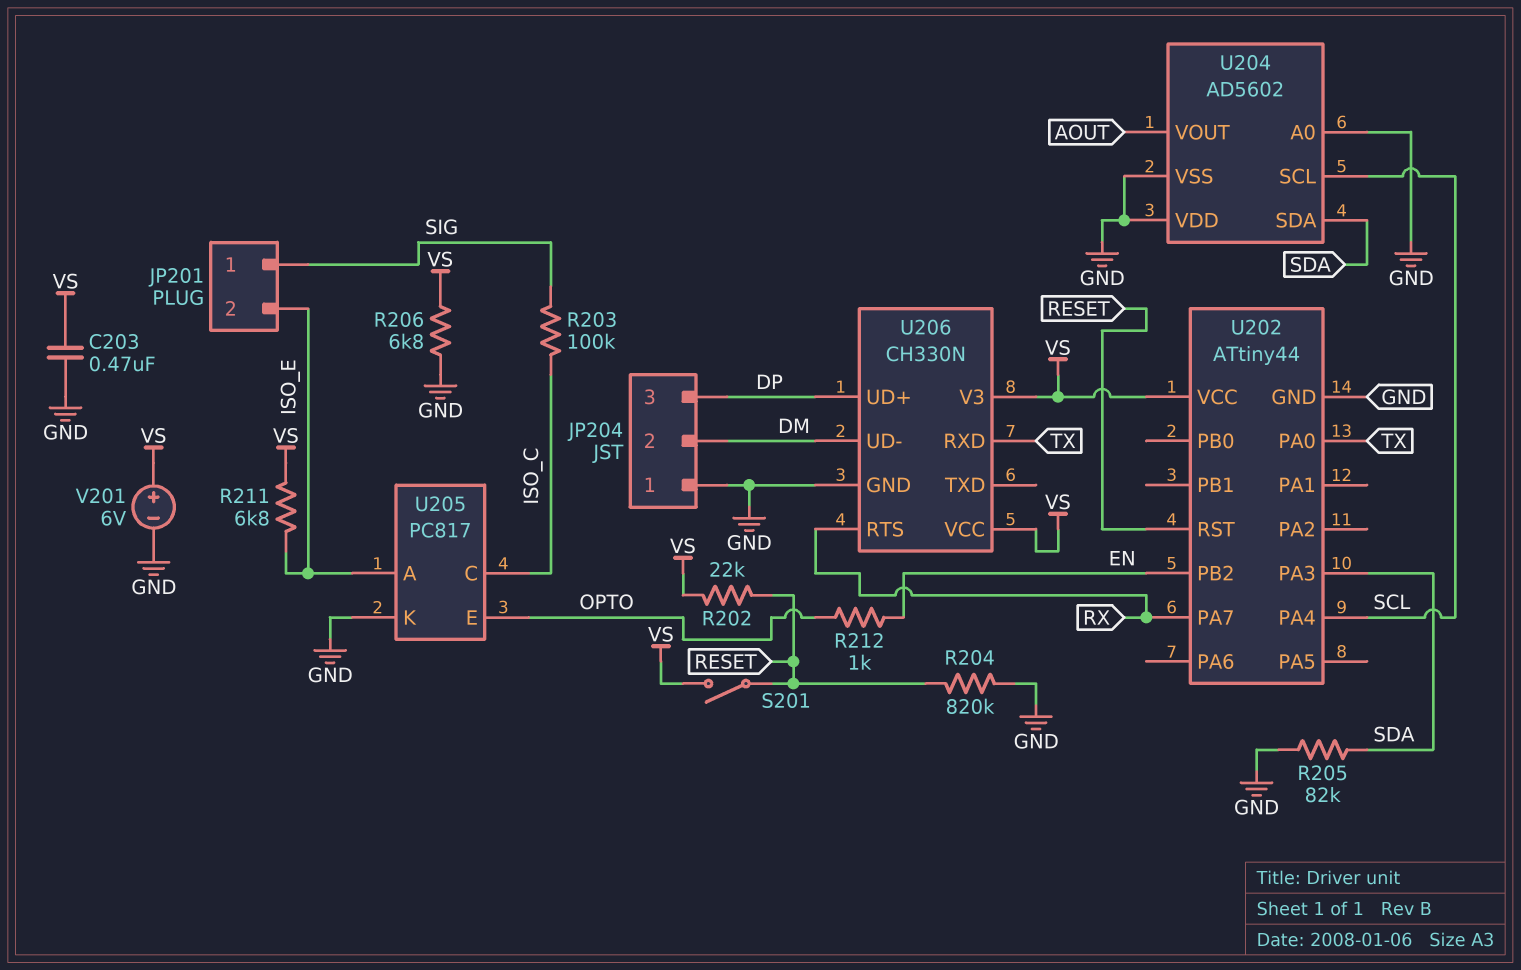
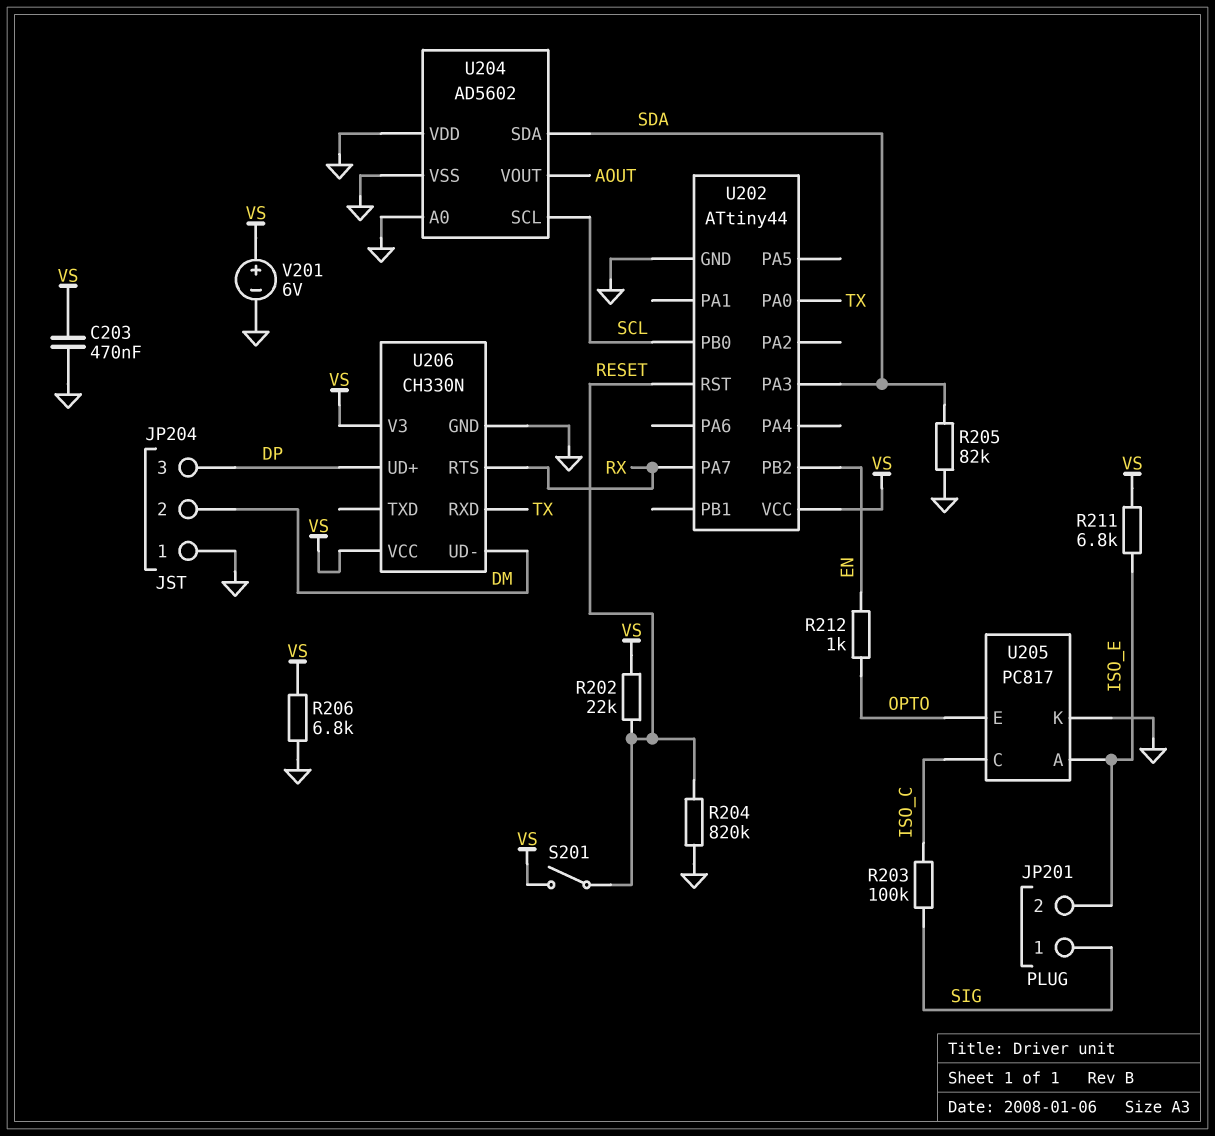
U202 pin PA4: SCL -> none
U202 pin PB0: none -> SCL

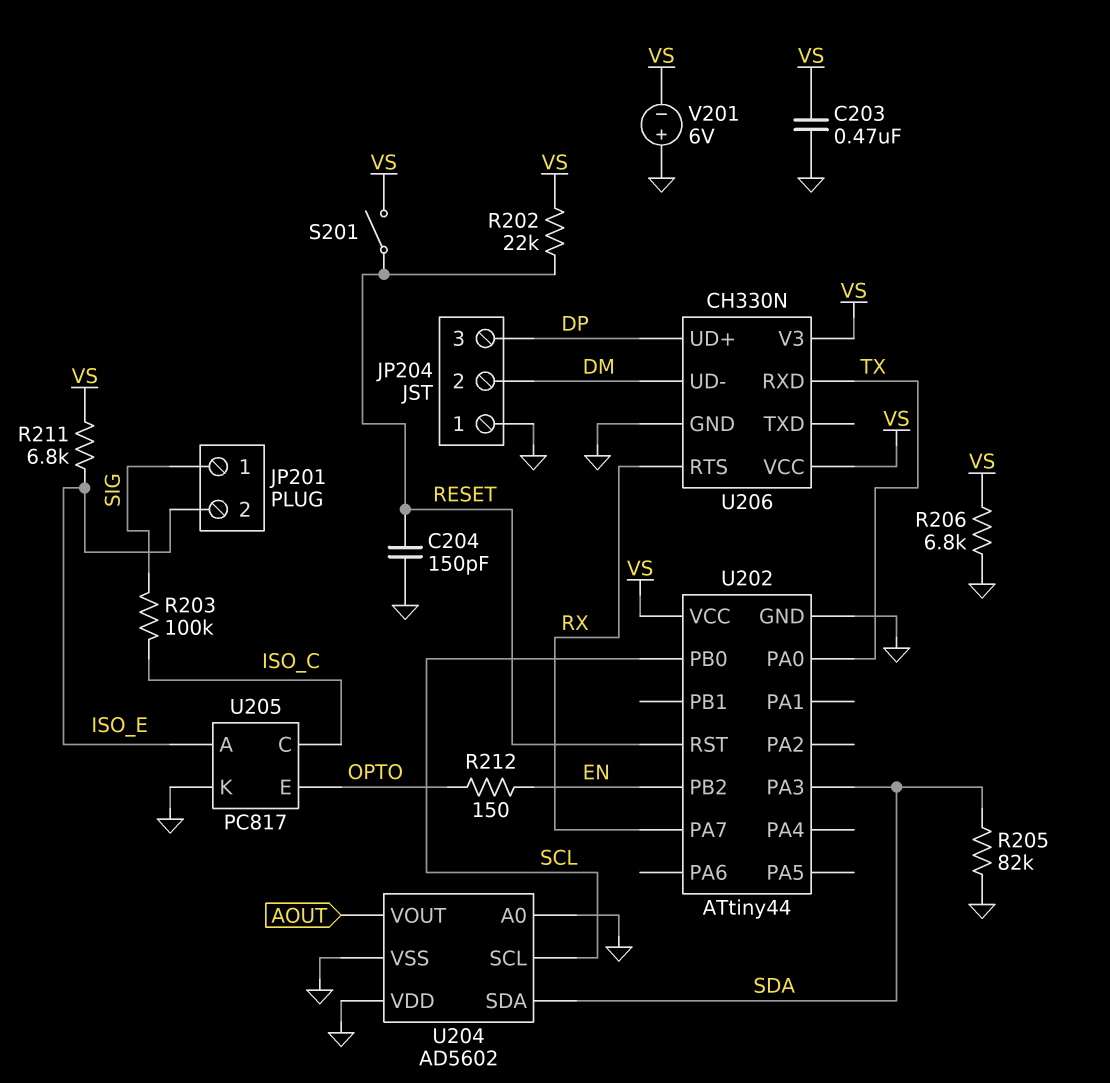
C204: none -> 150pF (GND, RESET)
R204: 820k (GND, RESET) -> none
R212: 1k (EN, OPTO) -> 150 (EN, OPTO)
V201: 6V (plus VS, minus GND) -> 6V (plus GND, minus VS)

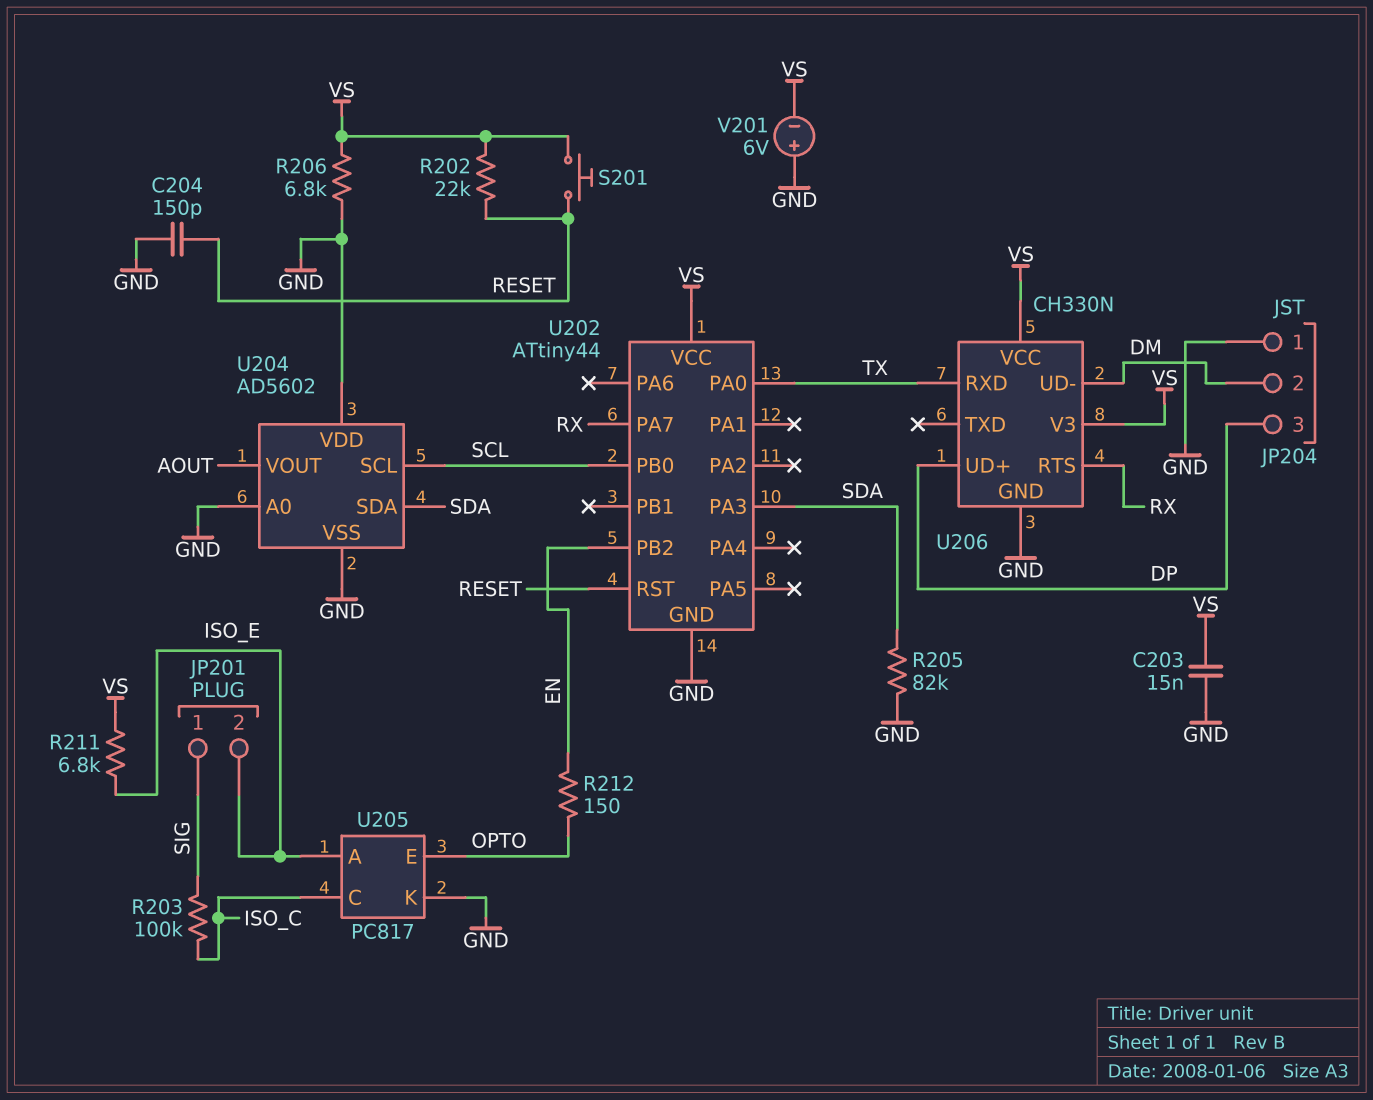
C203: 470nF (GND, VS) -> 15nF (GND, VS)
S201: switch (RESET, VS) -> button (RESET, VS)

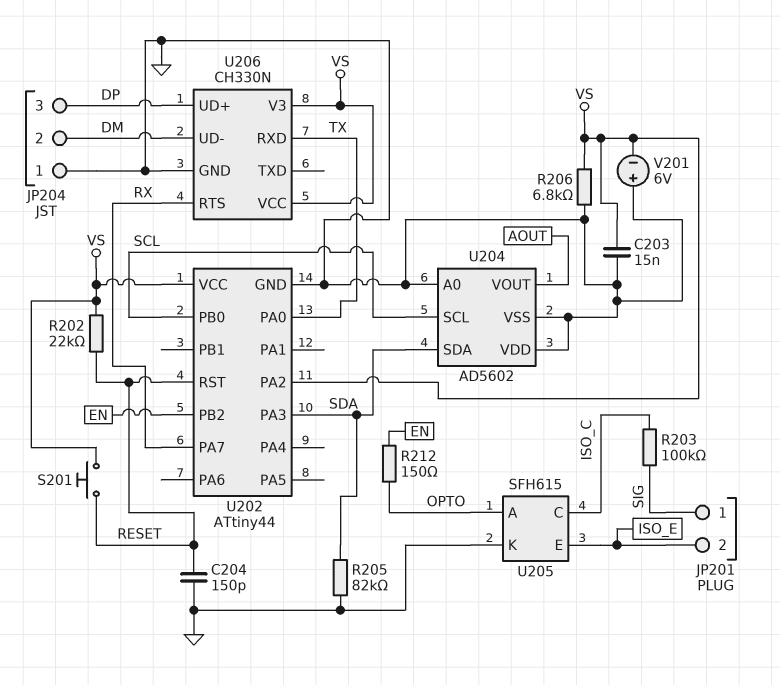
R211: 6.8k (ISO_E, VS) -> none
U202 pin PA2: none -> VS
U205: PC817 -> SFH615
U205 pin A: ISO_E -> OPTO
U205 pin E: OPTO -> ISO_E

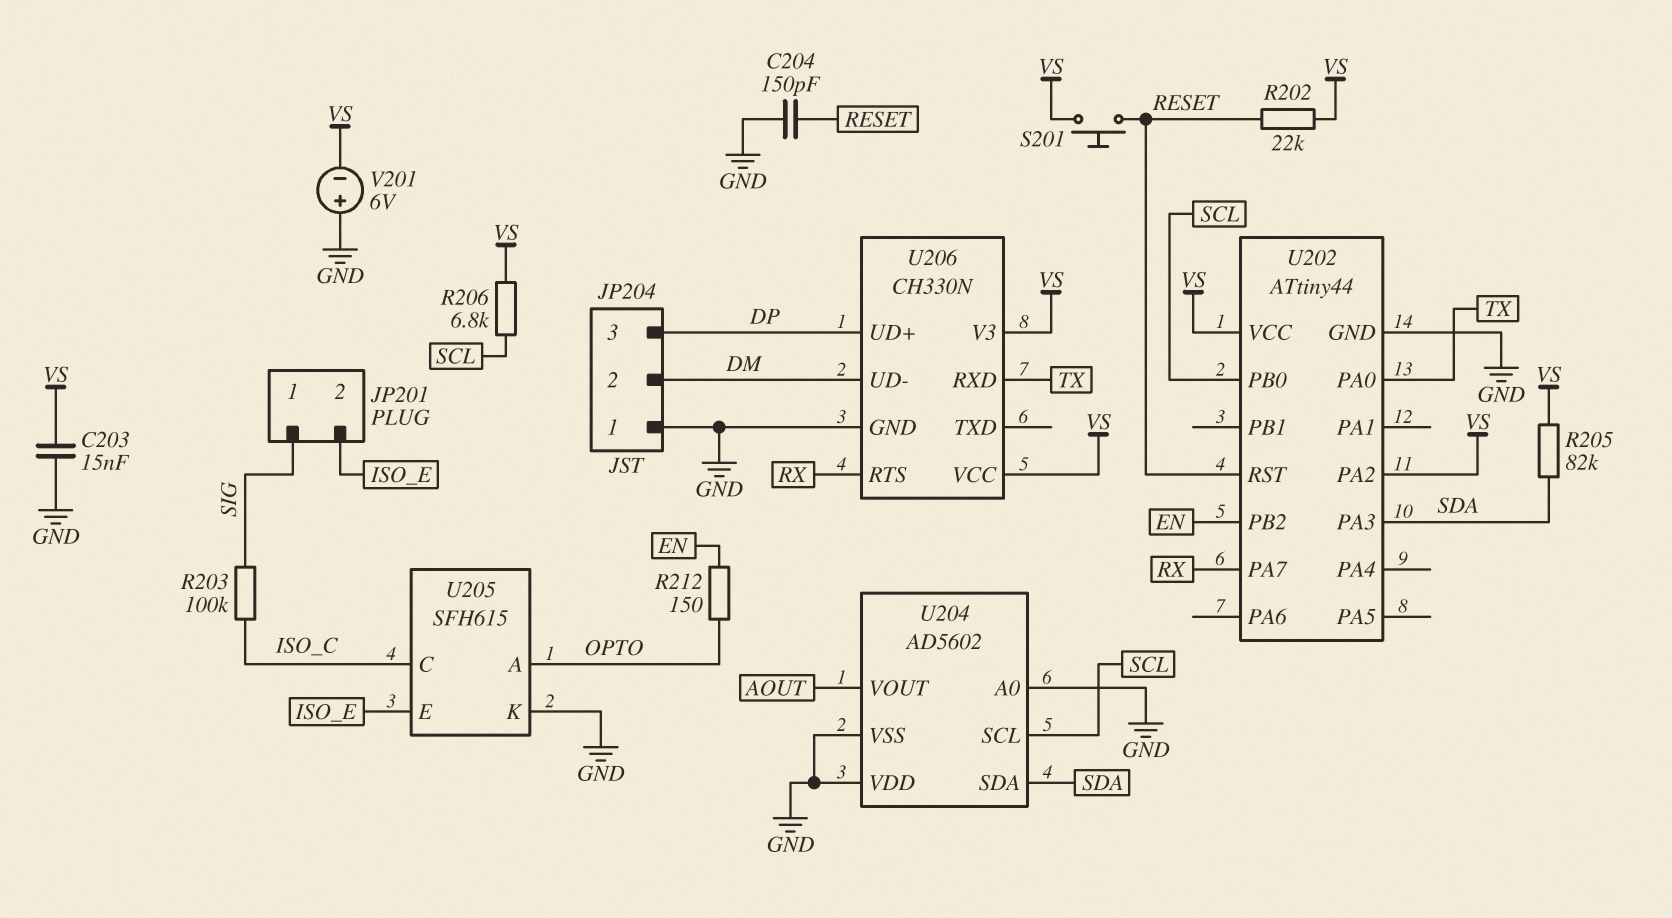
R205: 82k (GND, SDA) -> 82k (SDA, VS)
R206: 6.8k (GND, VS) -> 6.8k (SCL, VS)

